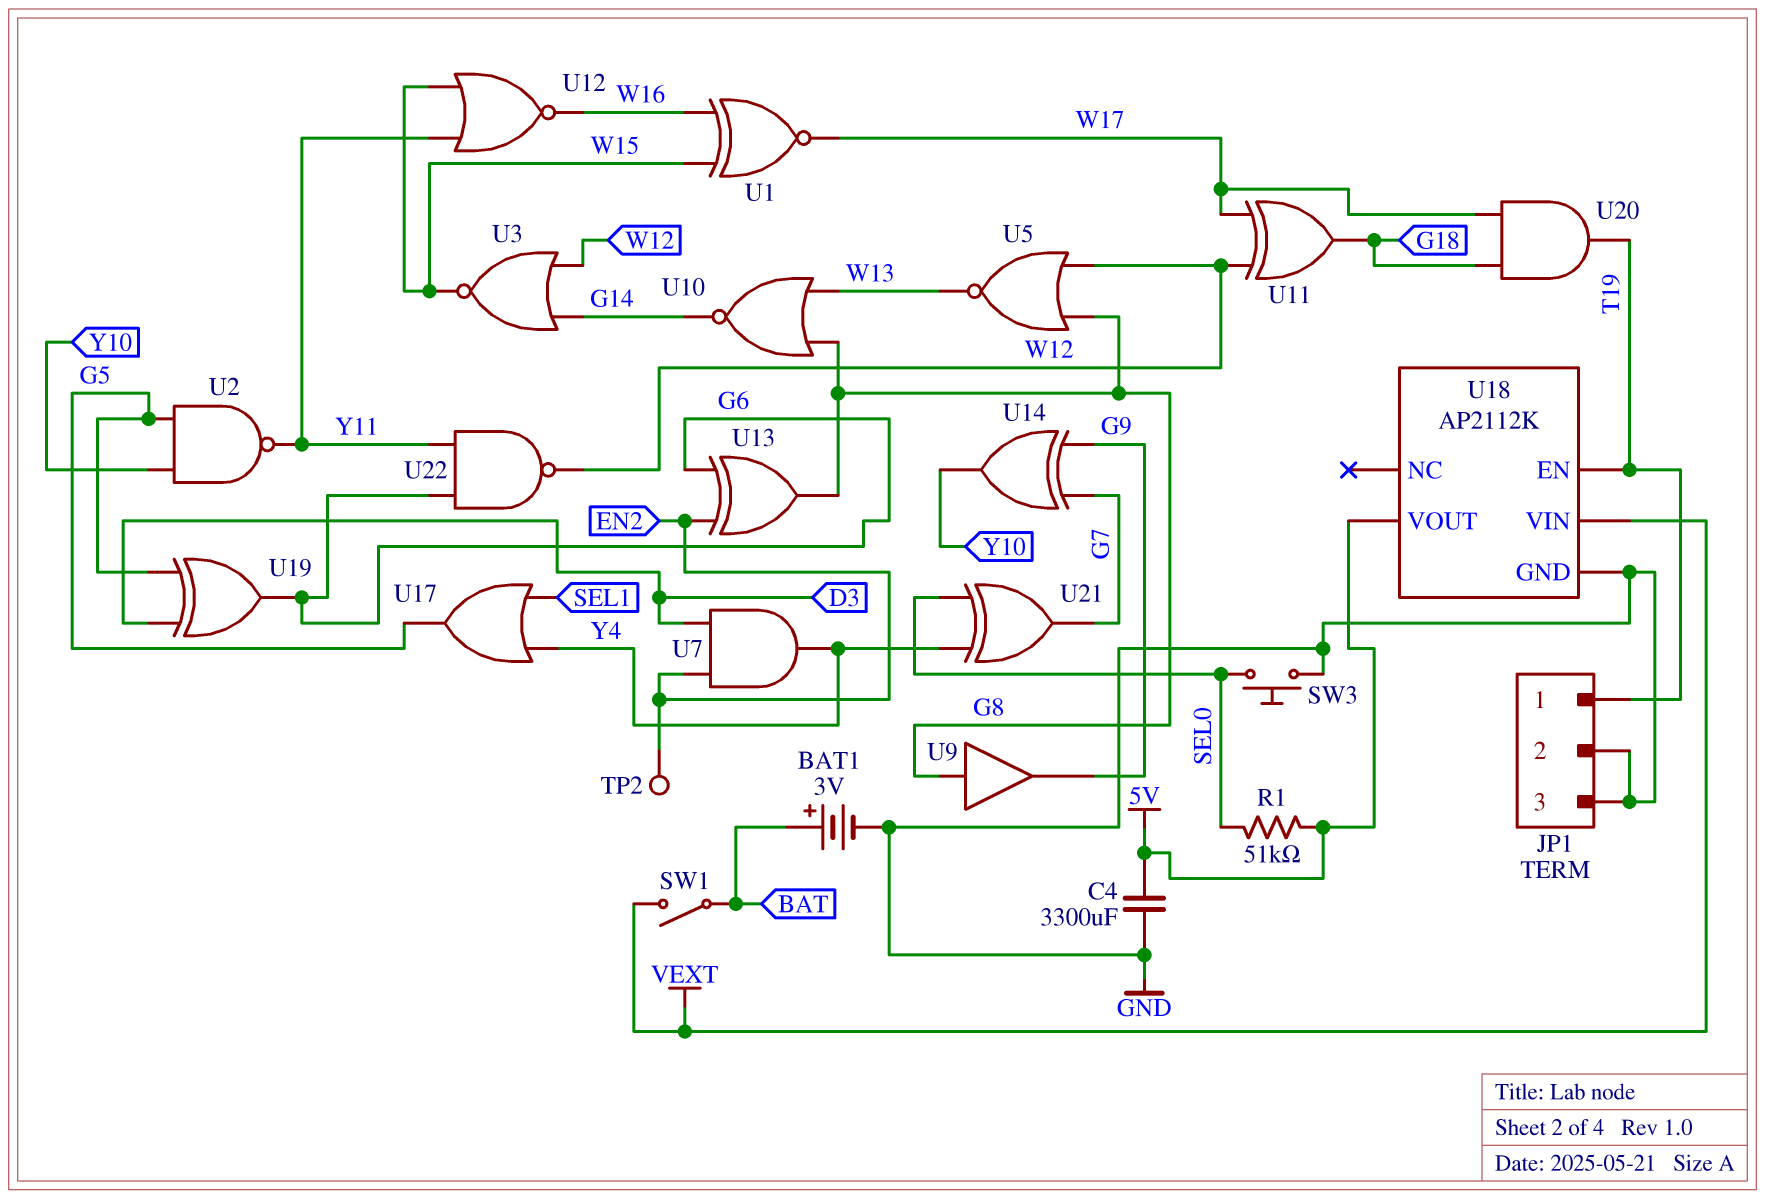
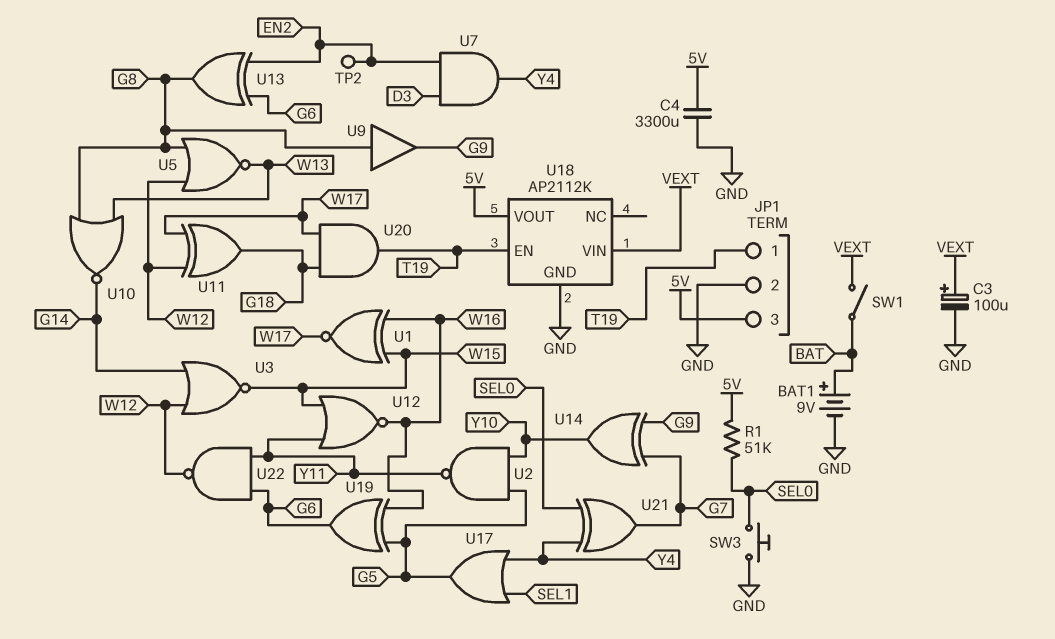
BAT1: 3V (plus BAT, minus GND) -> 9V (plus BAT, minus GND)
C3: none -> 100uF (plus VEXT, minus GND)
JP1 pin 3: GND -> 5V
U19: XOR (in D3, in G5, out G6) -> XOR (in G5, in W16, out G6)

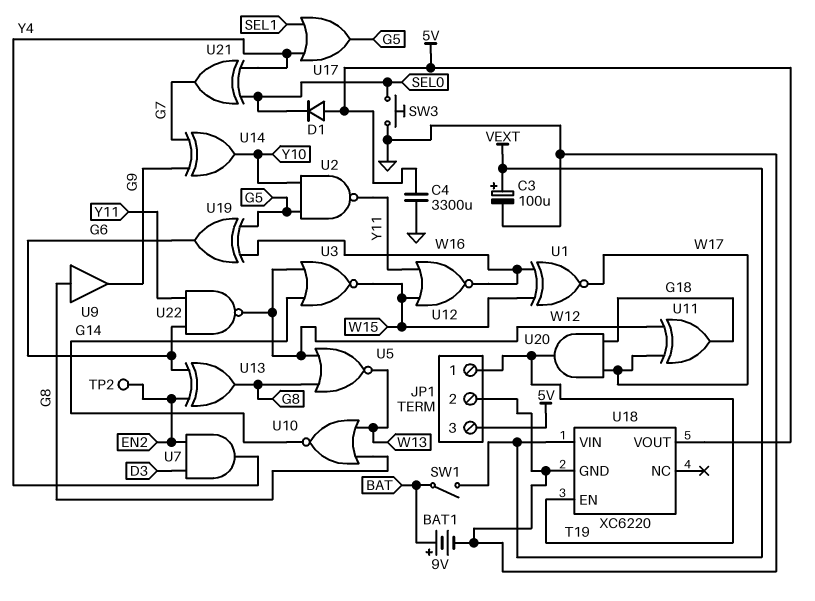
D1: none -> diode (A 5V, K SEL0)
R1: 51k (5V, SEL0) -> none
U18: AP2112K -> XC6220

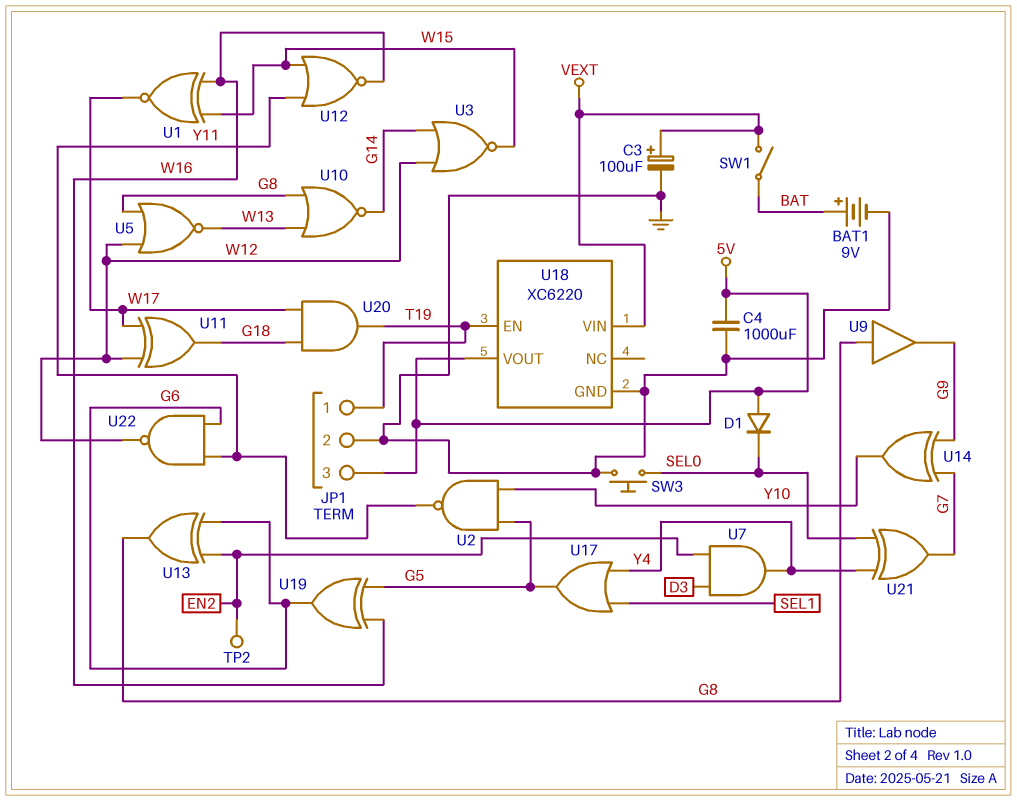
C4: 3300uF (5V, GND) -> 1000uF (5V, GND)

